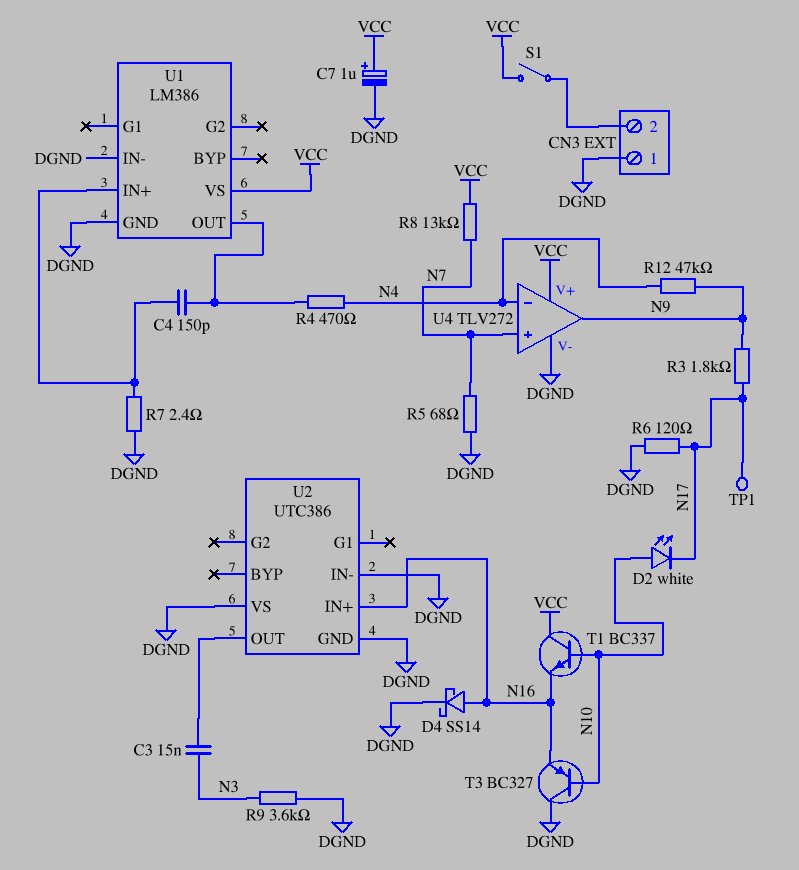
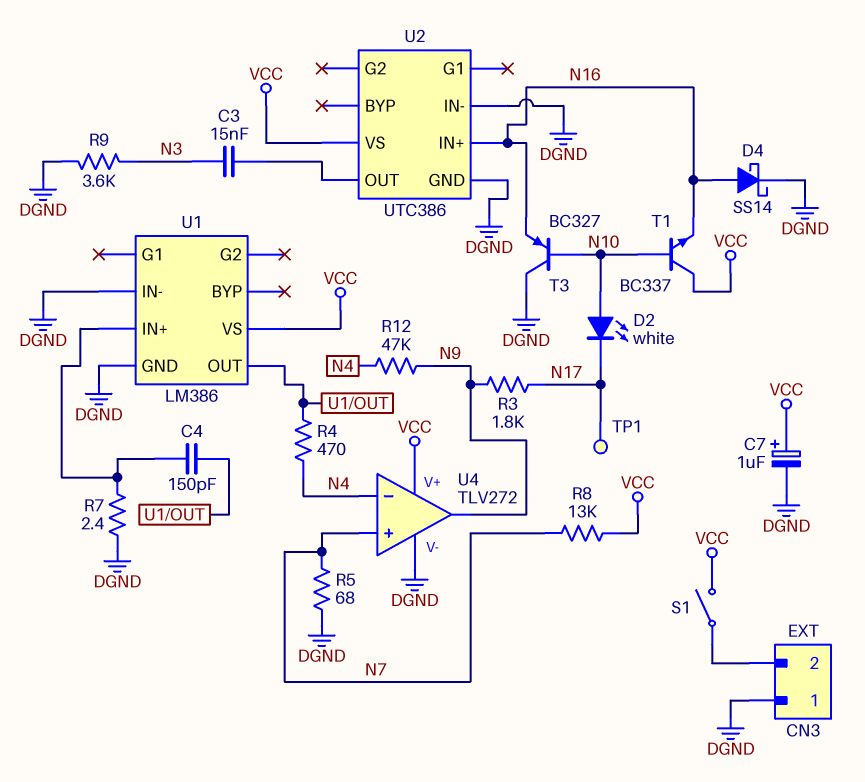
R6: 120 (DGND, N17) -> none
U2 pin VS: DGND -> VCC

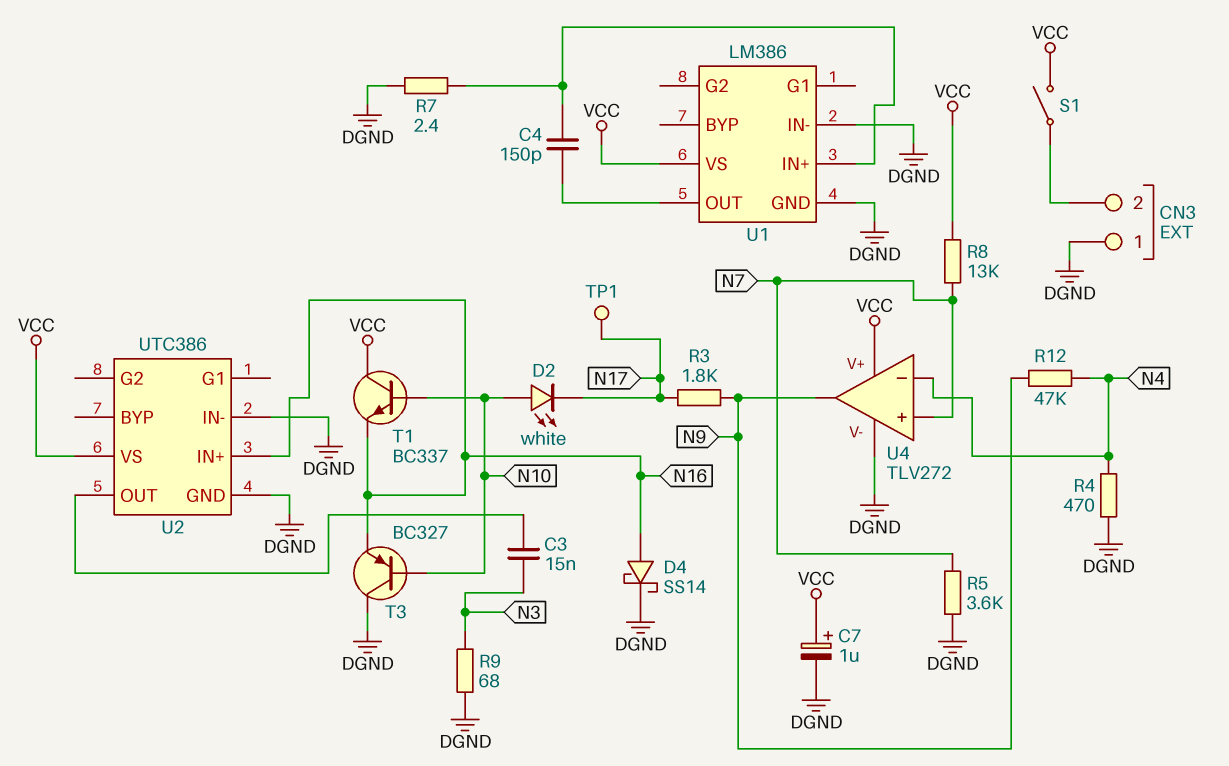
R4: 470 (N4, U1/OUT) -> 470 (DGND, N4)
R5: 68 (DGND, N7) -> 3.6k (DGND, N7)
R9: 3.6k (DGND, N3) -> 68 (DGND, N3)

